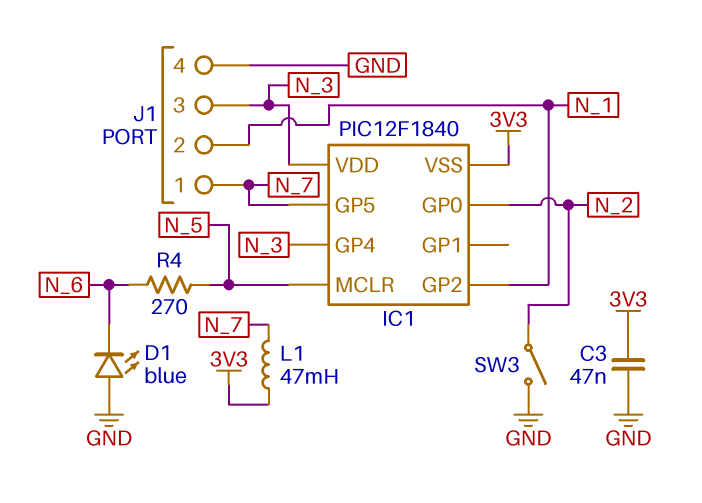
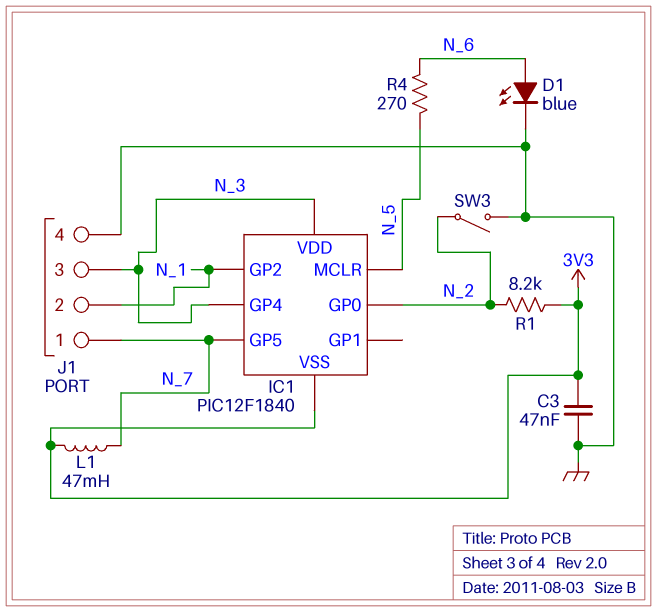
D1: LED blue (A GND, K N_6) -> LED blue (A N_6, K GND)
R1: none -> 8.2k (3V3, N_2)

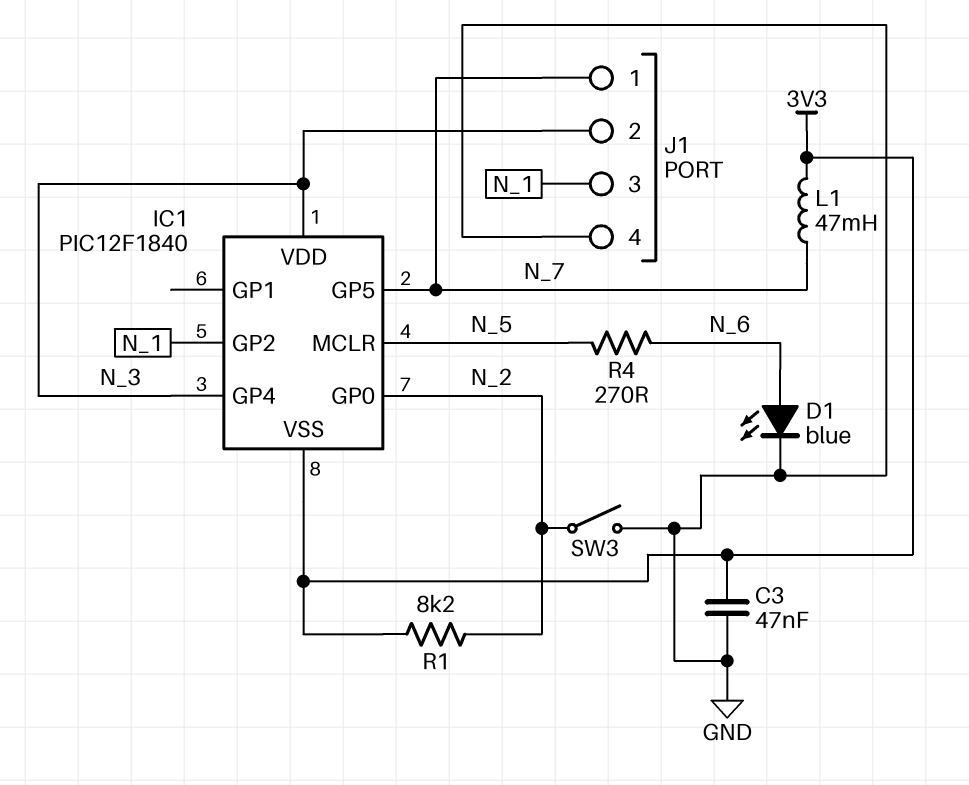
J1 pin 2: N_1 -> N_3
J1 pin 3: N_3 -> N_1

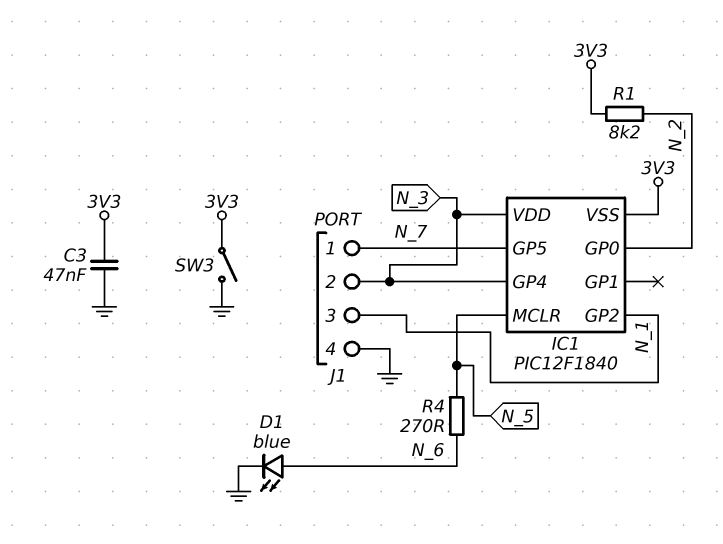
L1: 47mH (3V3, N_7) -> none
SW3: switch (GND, N_2) -> switch (3V3, GND)

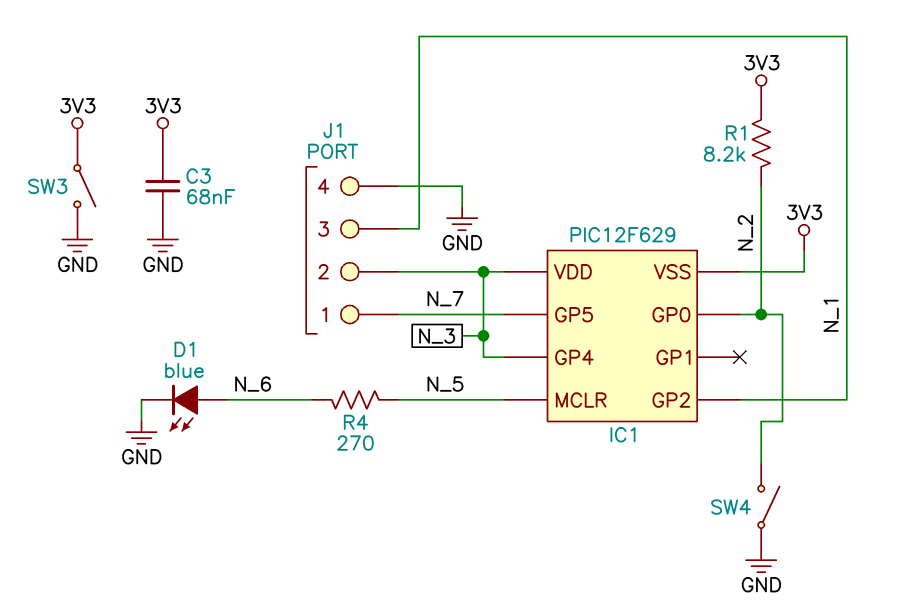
C3: 47nF (3V3, GND) -> 68nF (3V3, GND)
IC1: PIC12F1840 -> PIC12F629
SW4: none -> switch (GND, N_2)

